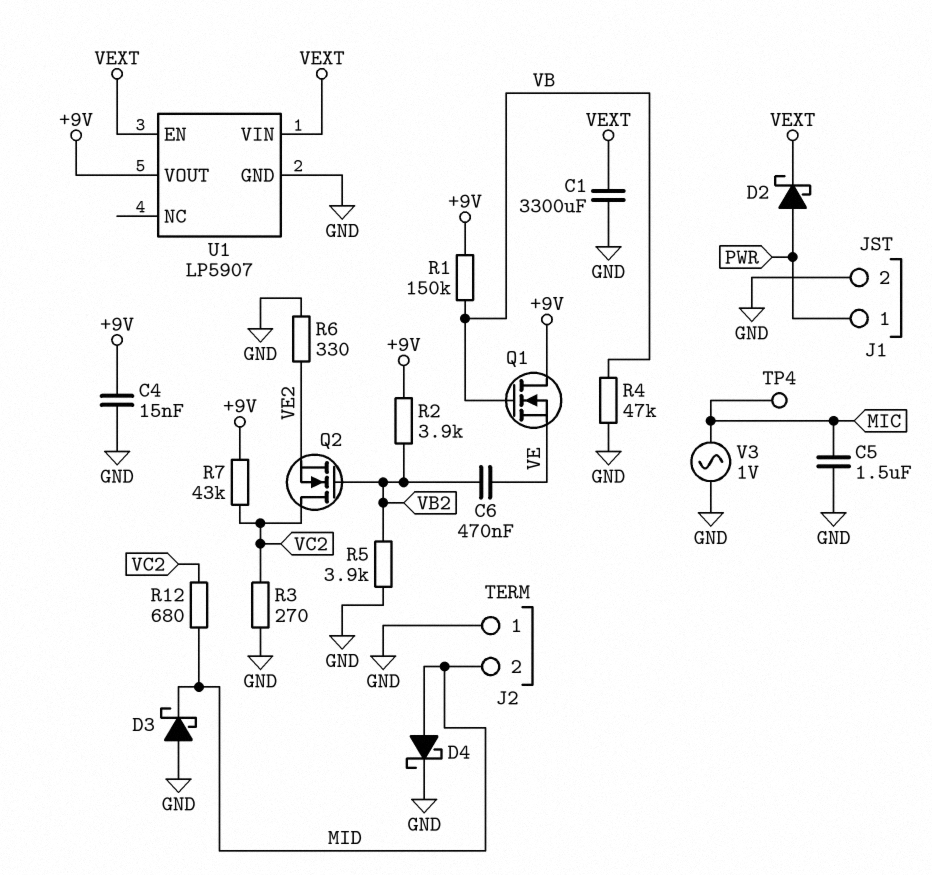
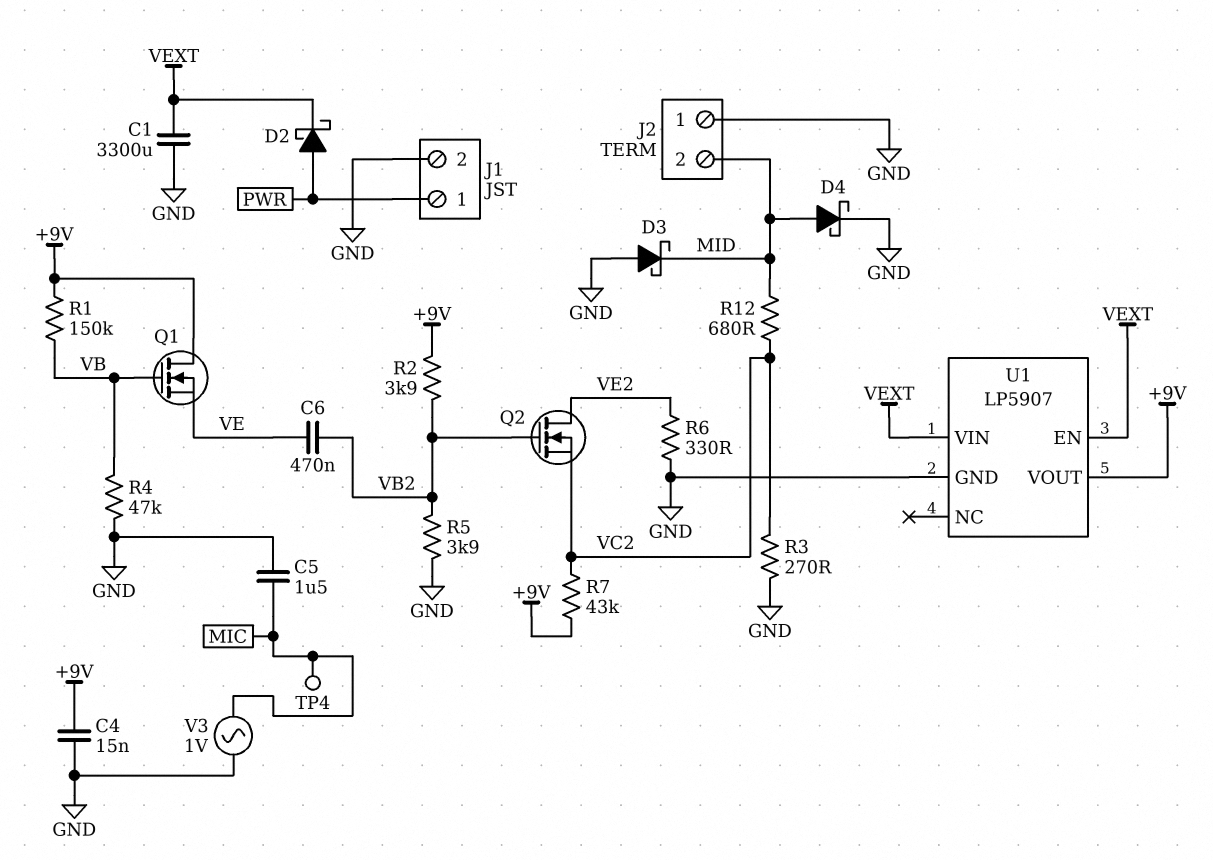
Q2: NMOS (G VB2, D VC2, S VE2) -> NMOS (G VB2, D VE2, S VC2)

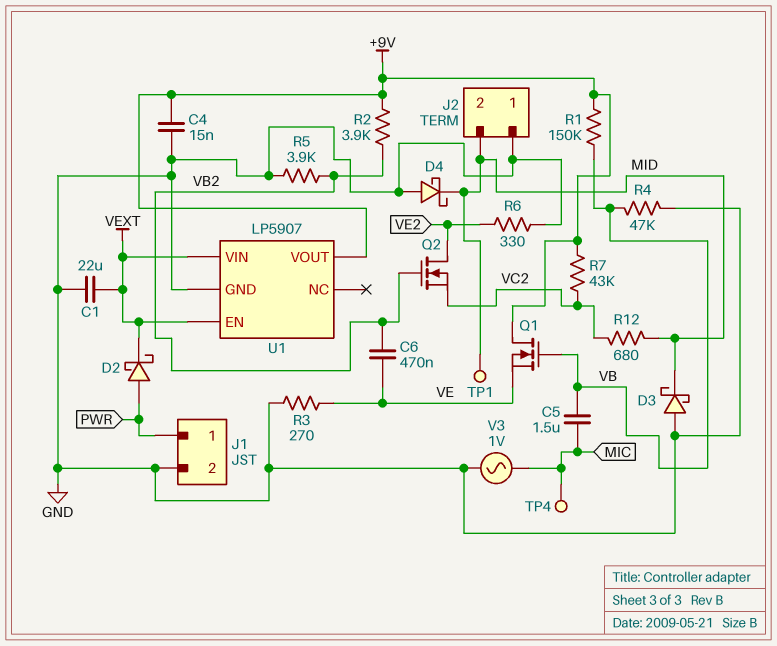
C1: 3300uF (GND, VEXT) -> 22uF (GND, VEXT)
C5: 1.5uF (GND, MIC) -> 1.5uF (MIC, VB)
D4: schottky (A MID, K GND) -> schottky (A GND, K MID)
R3: 270 (GND, VC2) -> 270 (GND, VE)
TP1: none -> test point (MID)

